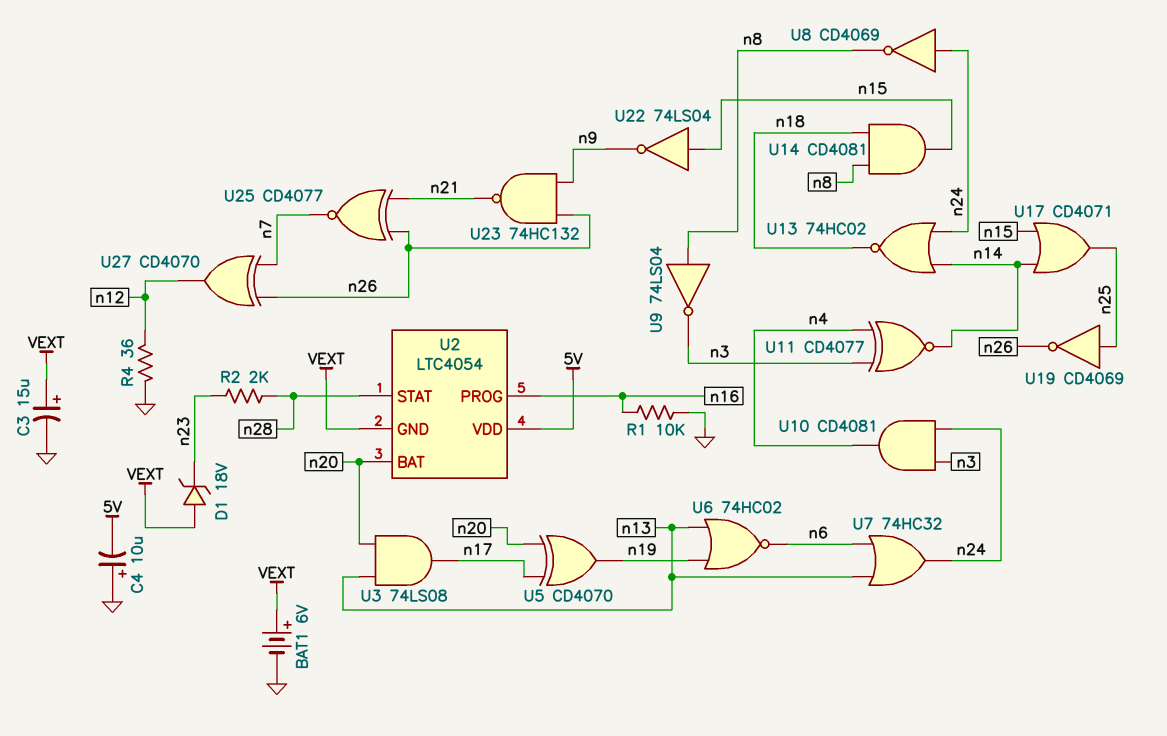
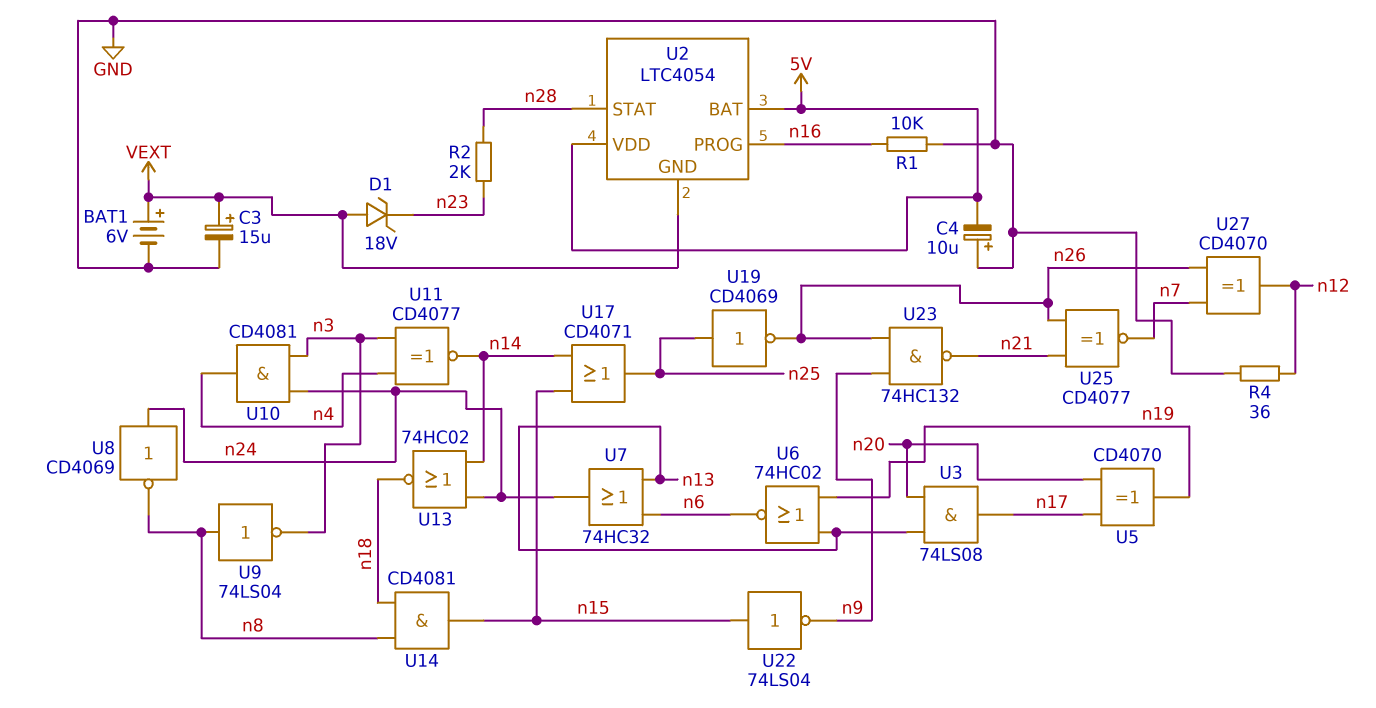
U2 pin BAT: n20 -> 5V

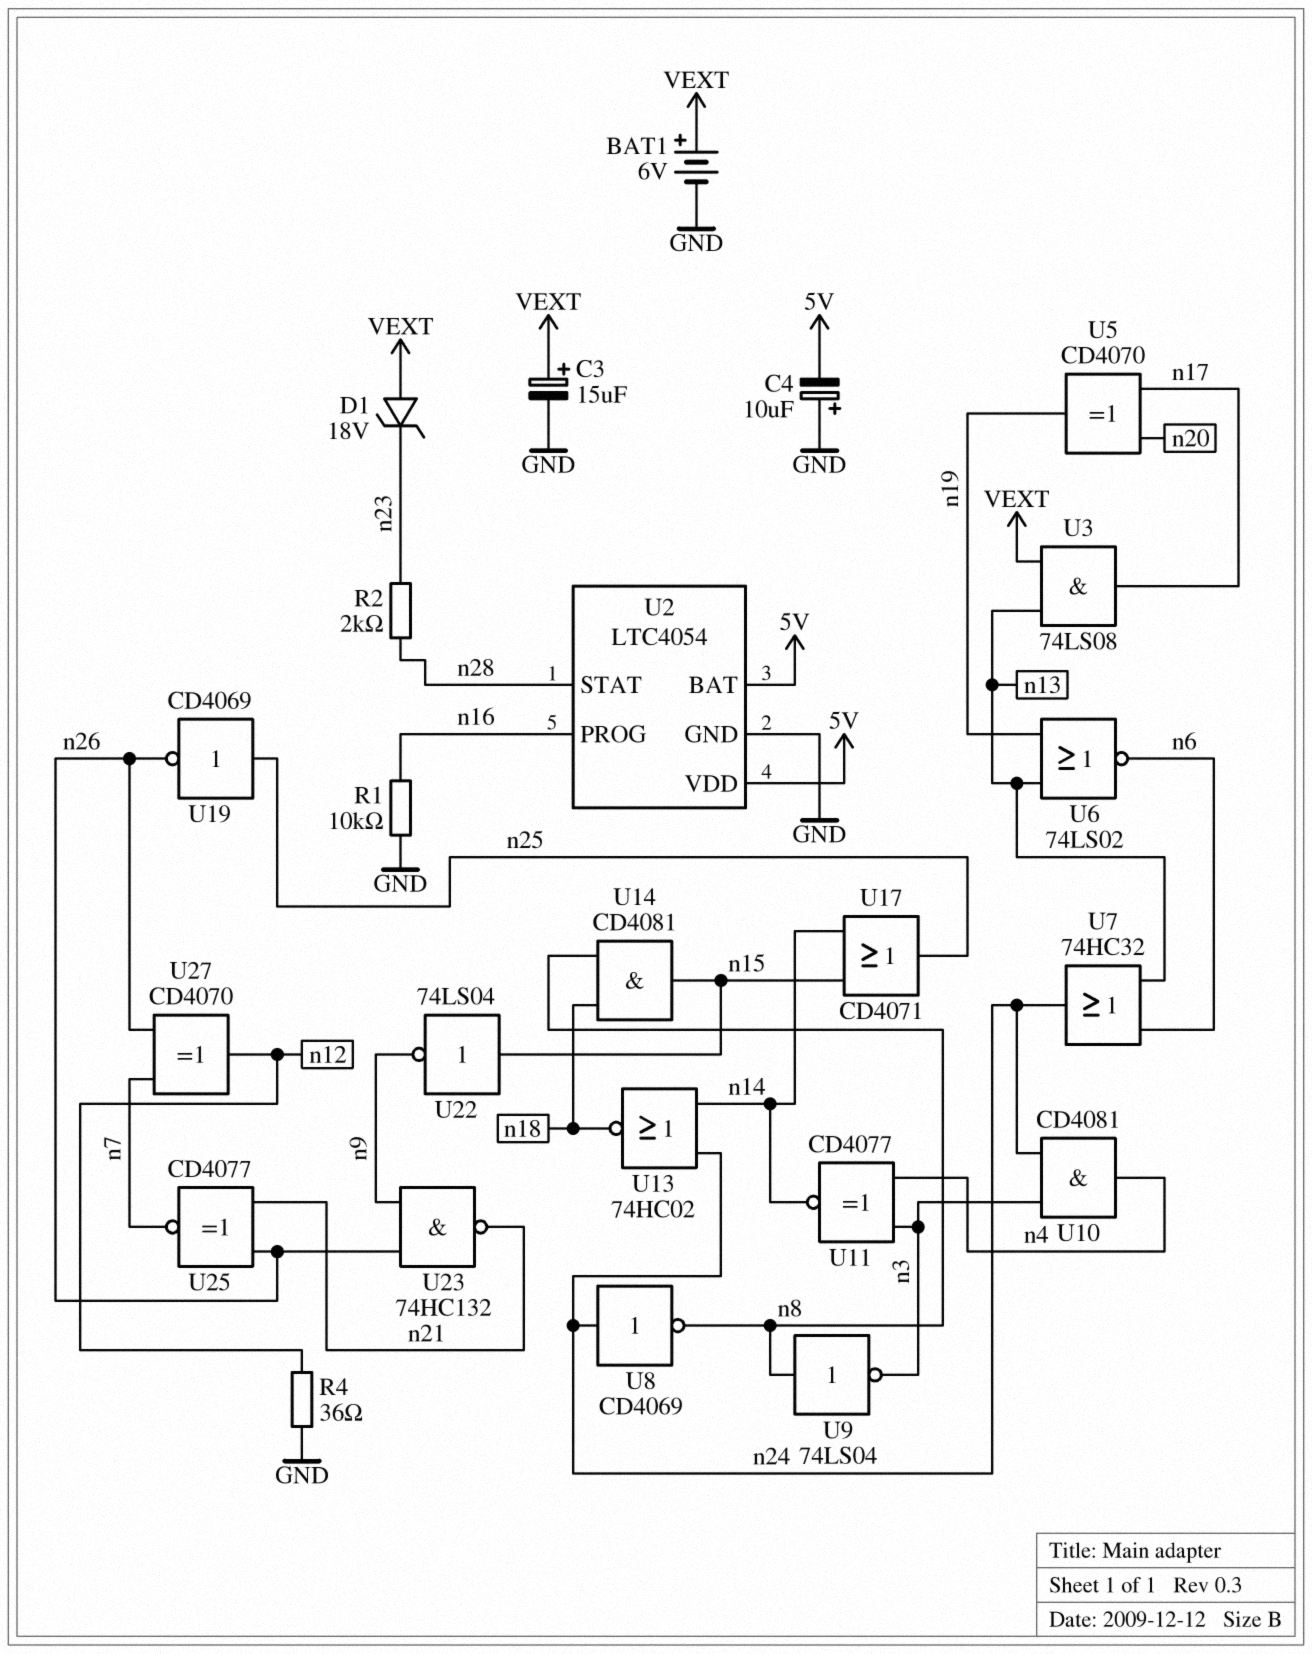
U2 pin GND: VEXT -> GND
U3: AND 74LS08 (in n13, in n20, out n17) -> AND 74LS08 (in VEXT, in n13, out n17)
U6: NOR 74HC02 (in n13, in n19, out n6) -> NOR 74LS02 (in n13, in n19, out n6)

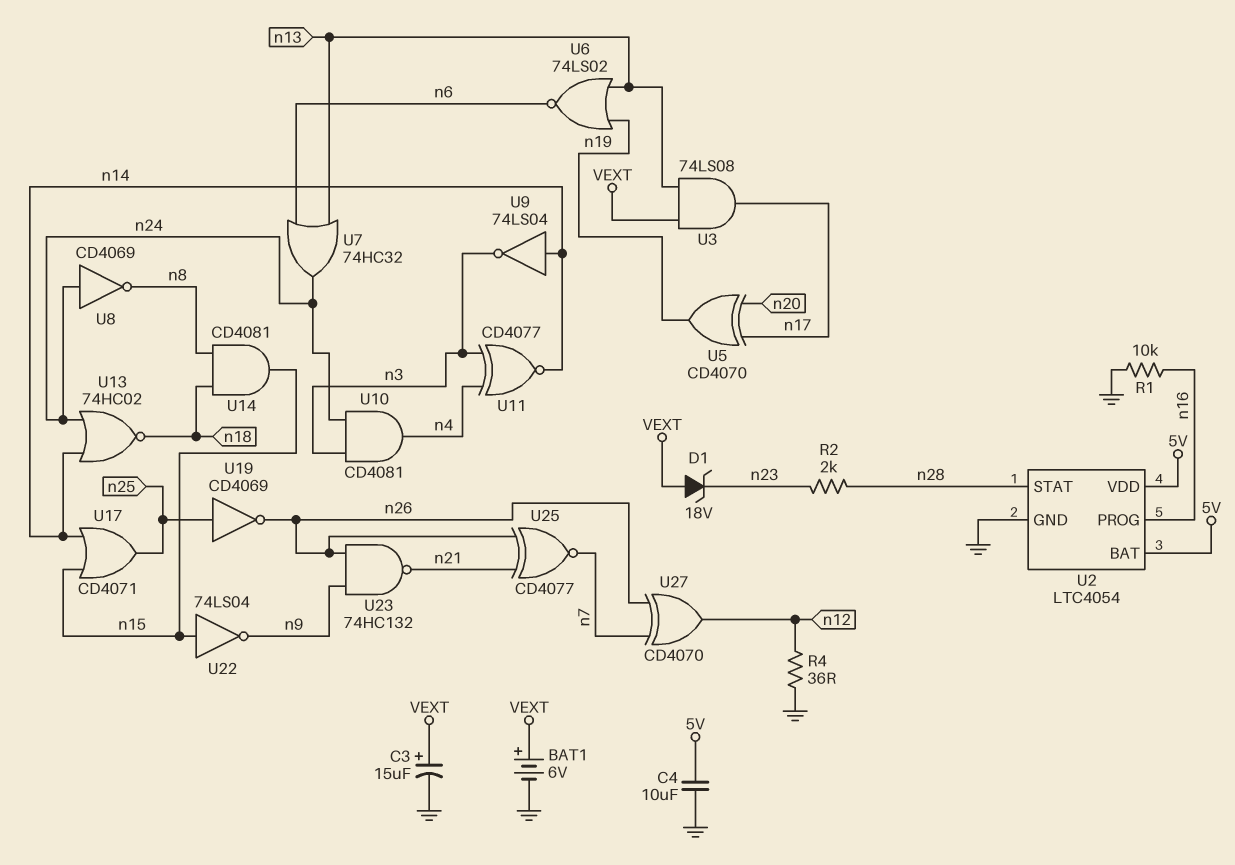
C4: 10uF (plus GND, minus 5V) -> 10uF (5V, GND)
U9: NOT 74LS04 (in n8, out n3) -> NOT 74LS04 (in n14, out n3)

